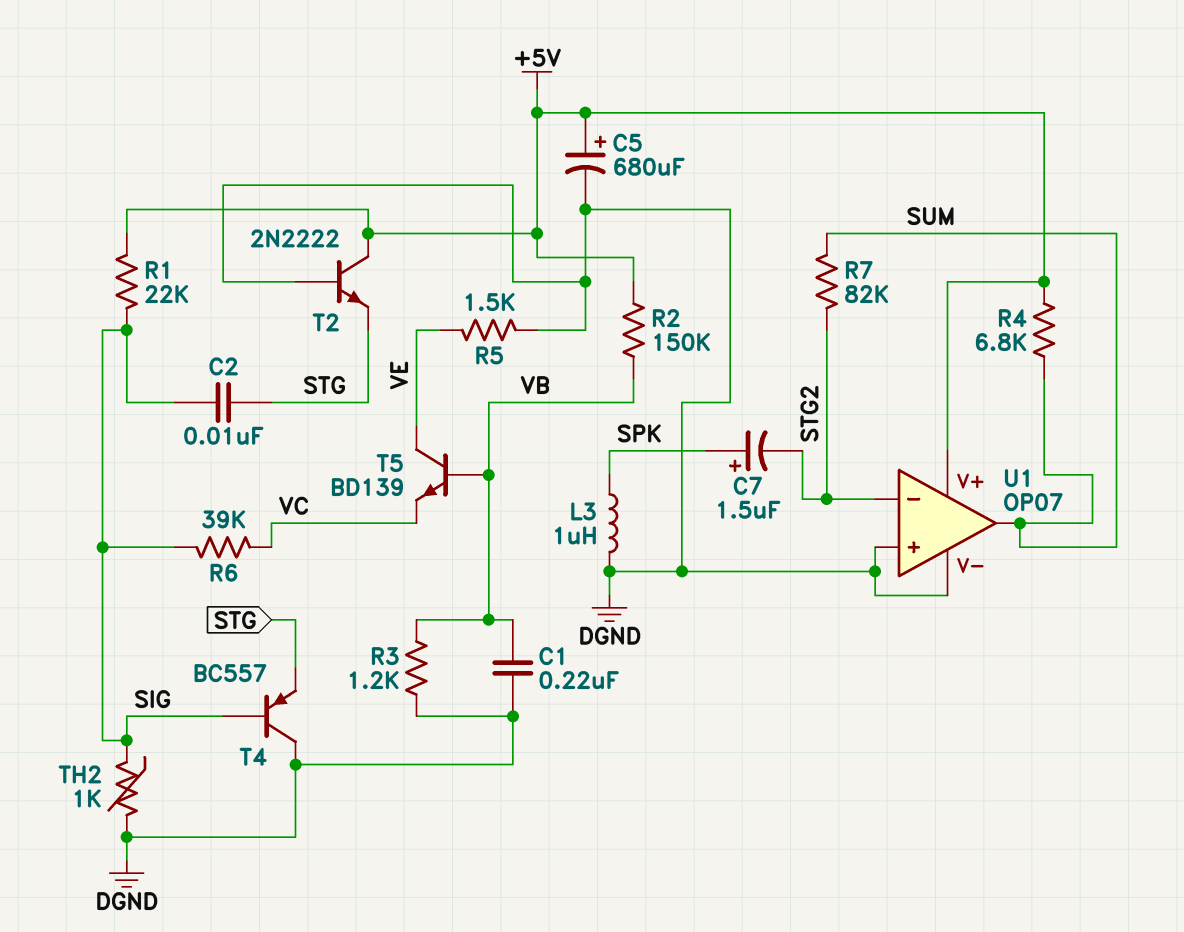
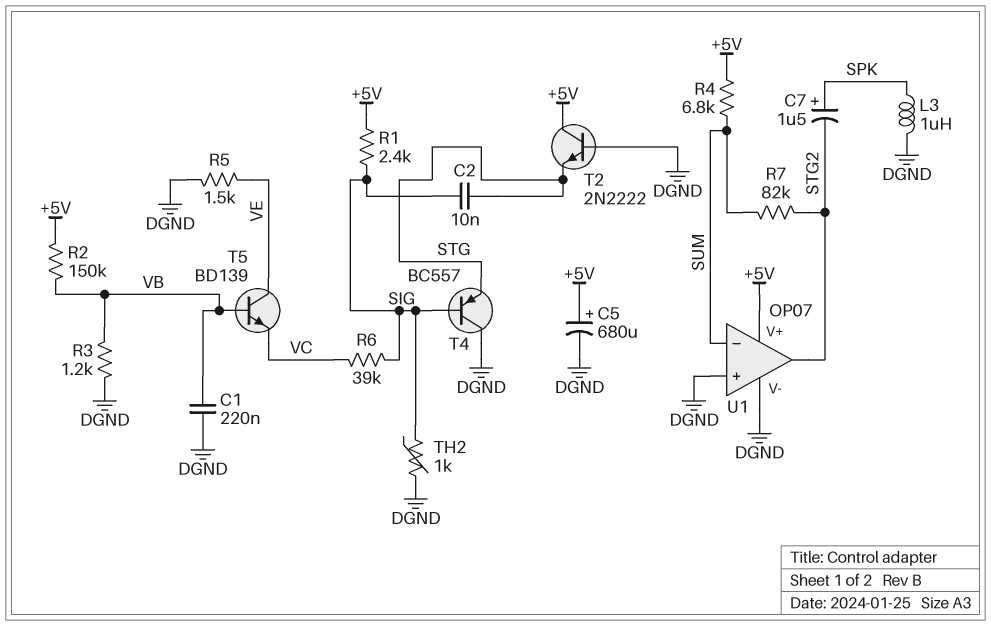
R1: 22k (+5V, SIG) -> 2.4k (+5V, SIG)
U1 pin in-: STG2 -> SUM
U1 pin out: SUM -> STG2

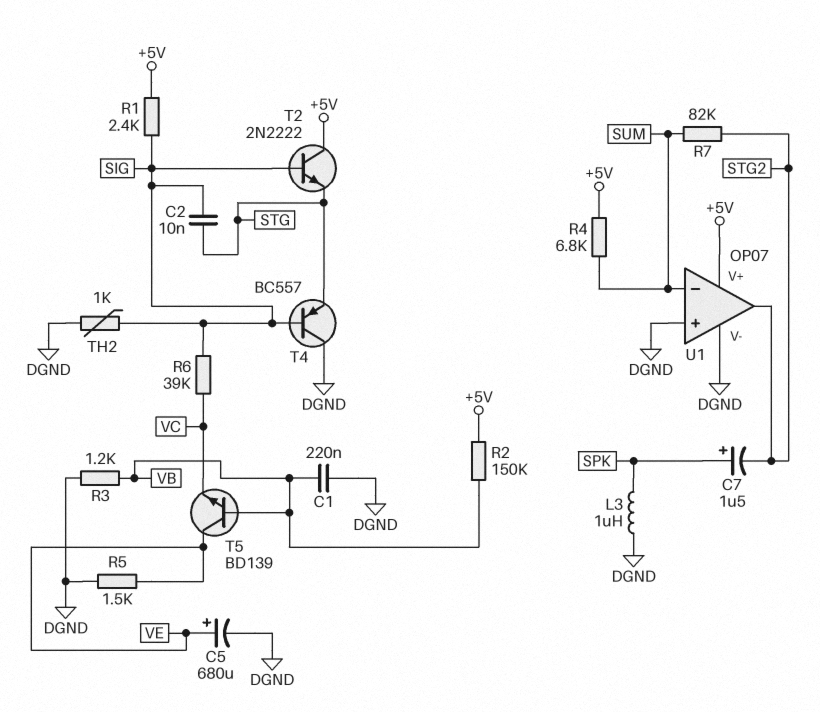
C5: 680uF (plus +5V, minus DGND) -> 680uF (plus VE, minus DGND)
T2: NPN 2N2222 (B DGND, C +5V, E STG) -> NPN 2N2222 (B SIG, C +5V, E STG)

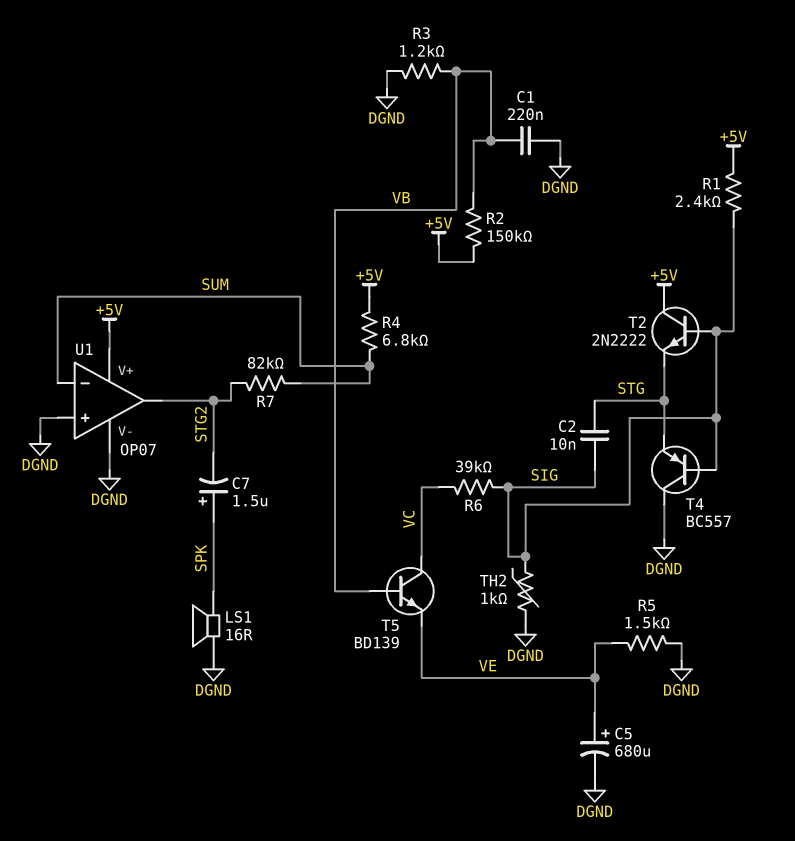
L3: 1uH (DGND, SPK) -> none
LS1: none -> speaker 16R (DGND, SPK)
T5: NPN BD139 (B VB, C VE, E VC) -> NPN BD139 (B VB, C VC, E VE)

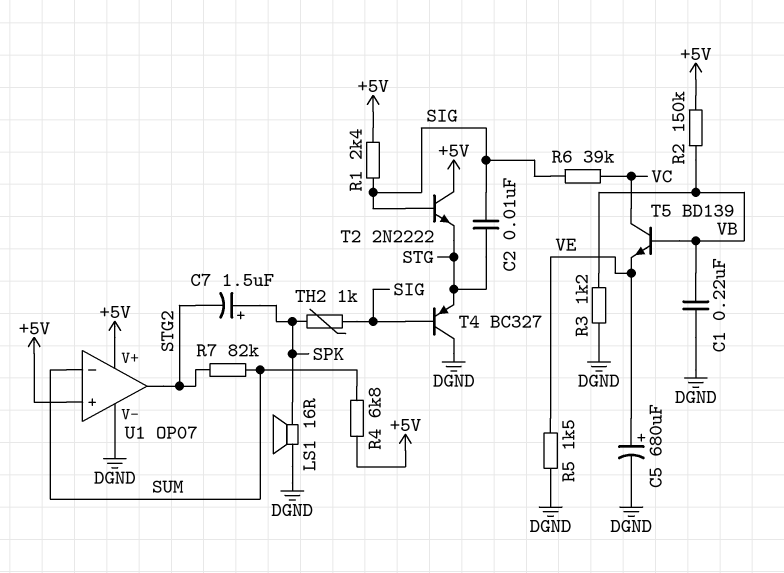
T4: PNP BC557 (B SIG, C DGND, E STG) -> PNP BC327 (B SIG, C DGND, E STG)
TH2: 1k (DGND, SIG) -> 1k (SIG, SPK)
U1 pin in+: DGND -> +5V

